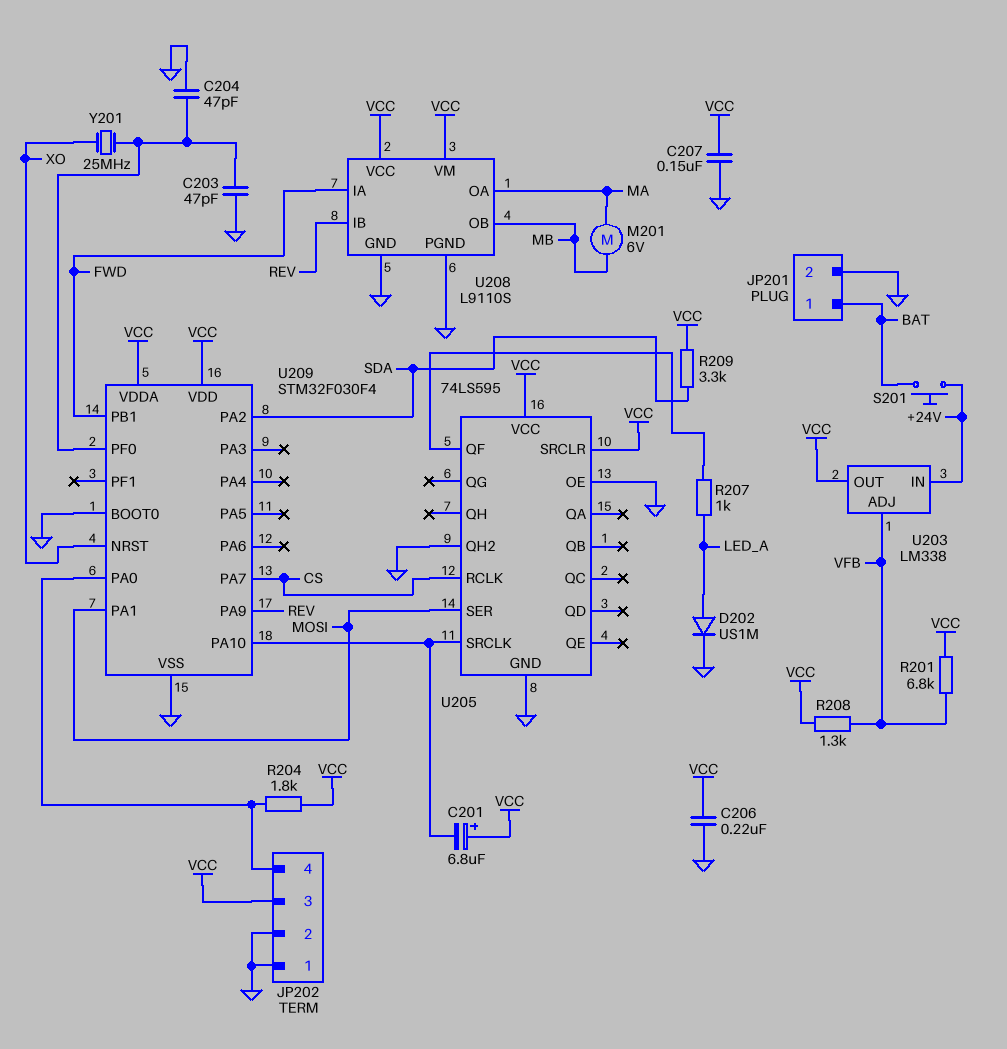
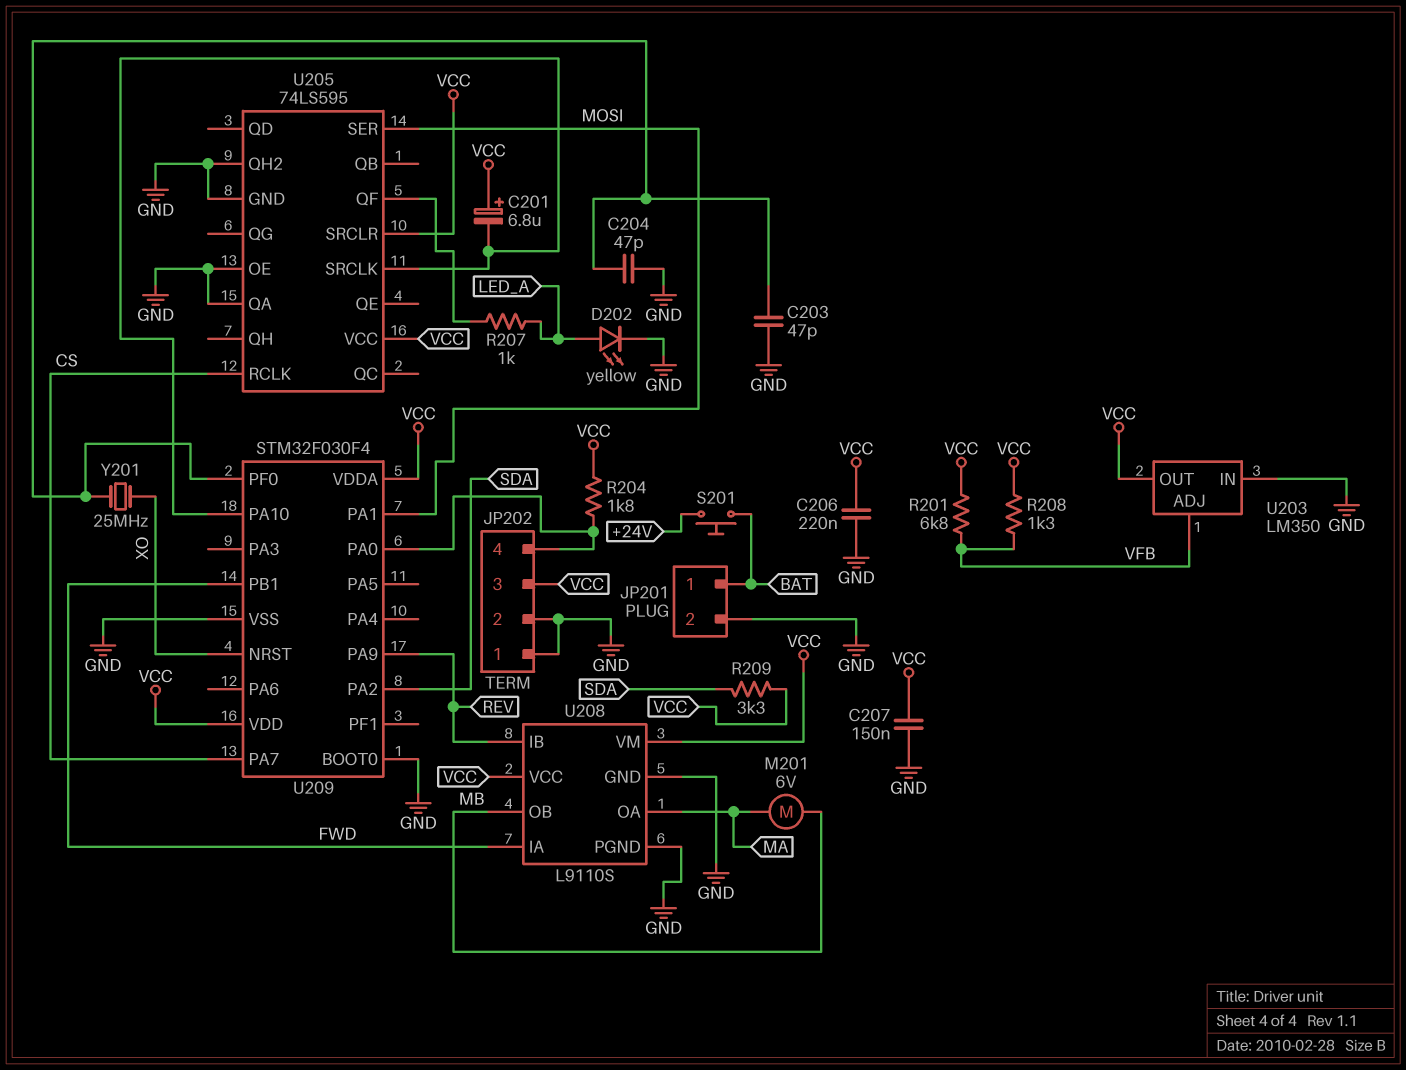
D202: diode US1M (A LED_A, K GND) -> LED yellow (A LED_A, K GND)
U203: LM338 -> LM350
U203 pin IN: +24V -> GND
U205 pin QA: none -> GND

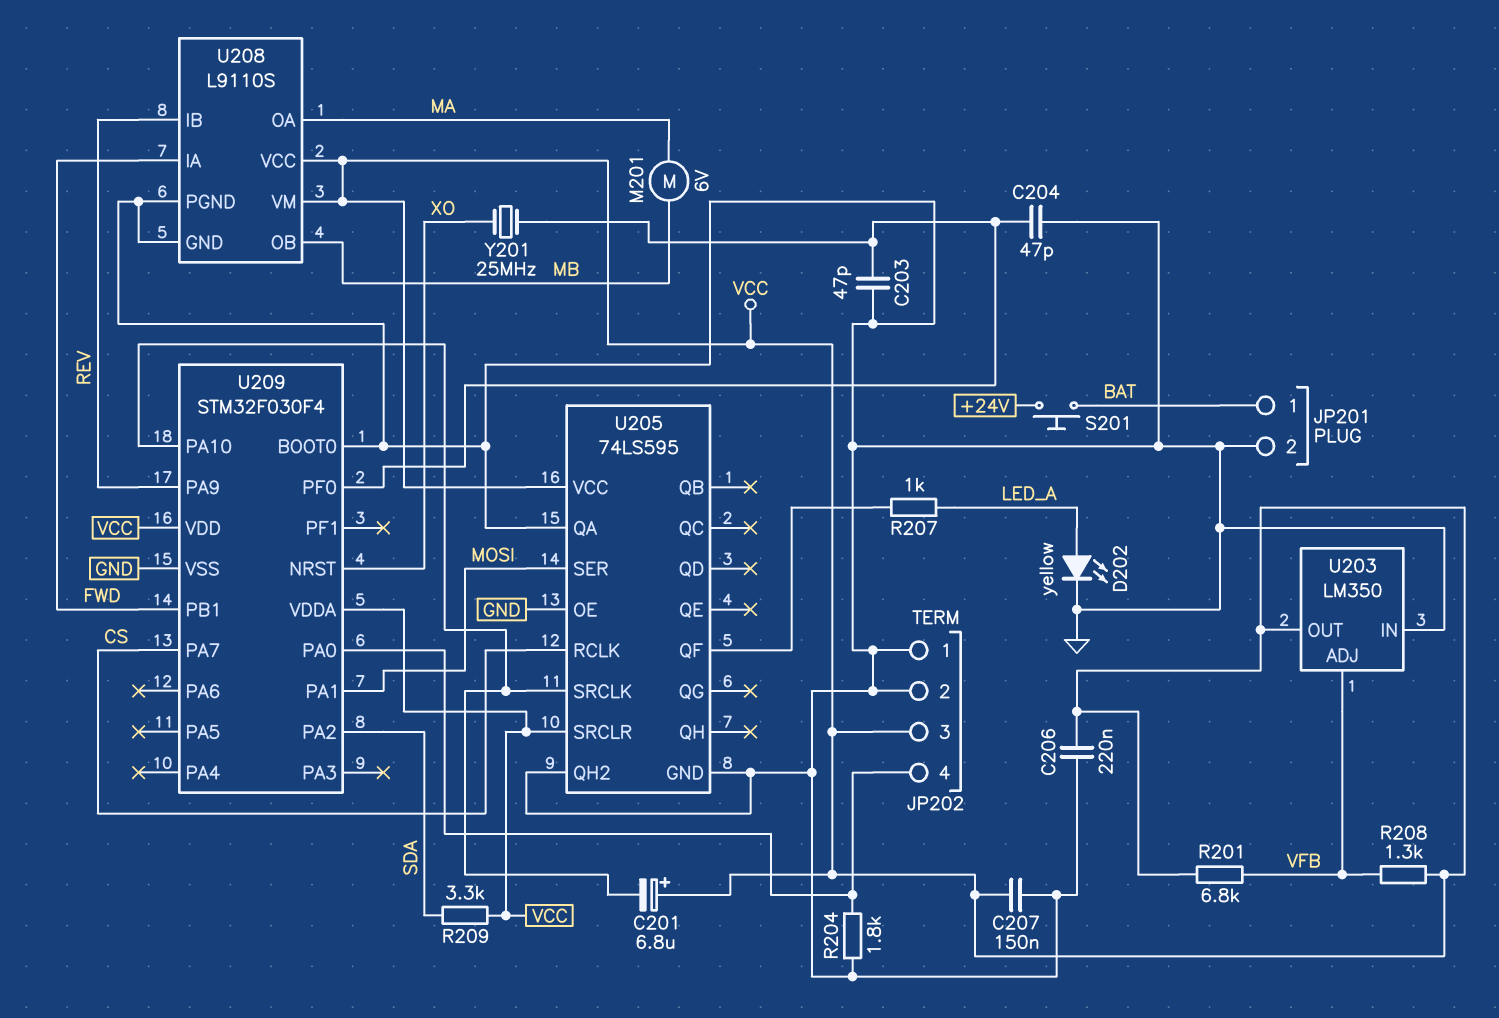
R204: 1.8k (JP202/4, VCC) -> 1.8k (GND, JP202/4)

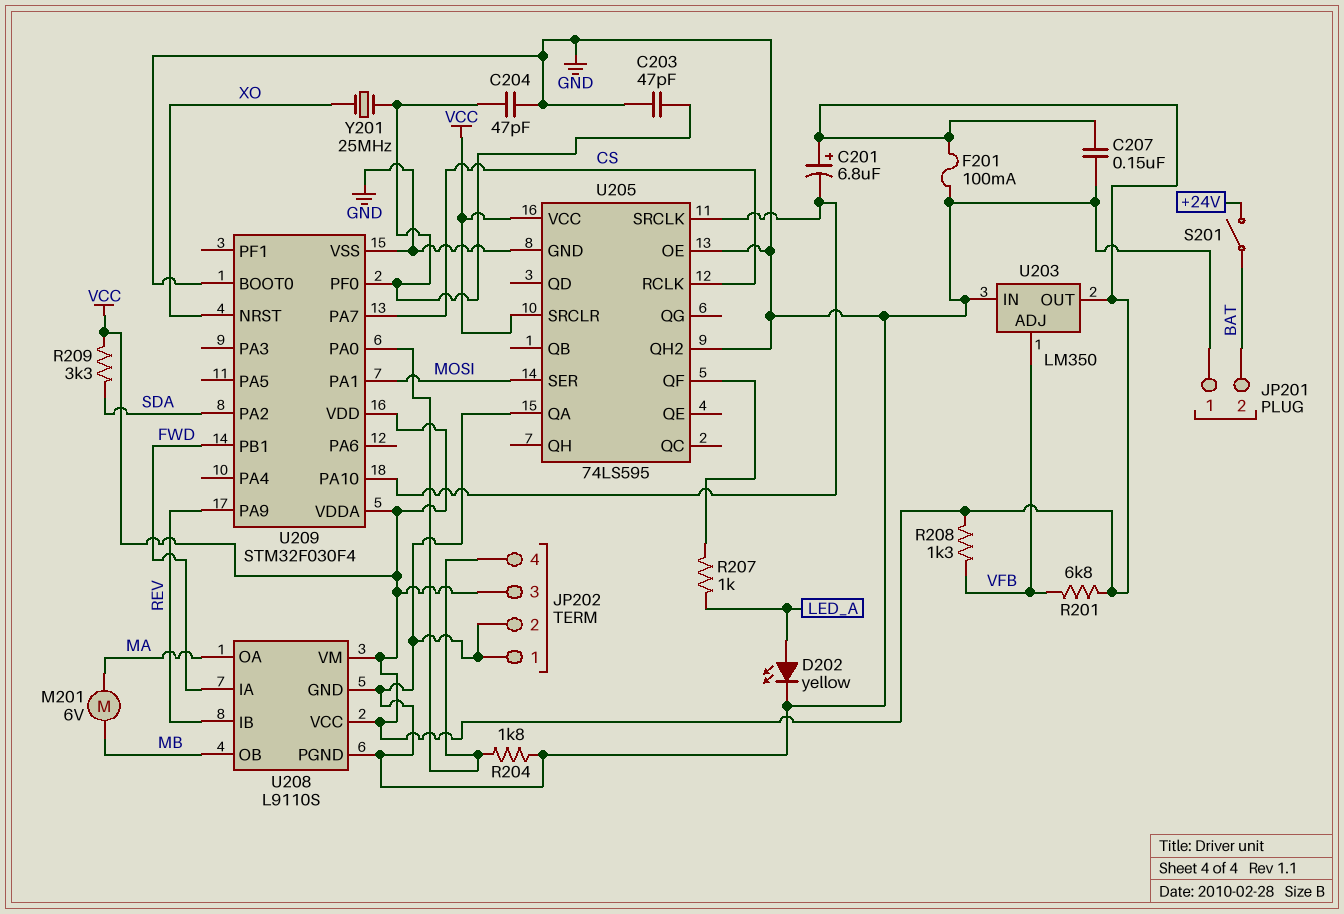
C206: 220nF (GND, VCC) -> none
F201: none -> 100mA (GND, VCC)
JP201 pin 1: BAT -> GND
JP201 pin 2: GND -> BAT
S201: button (+24V, BAT) -> switch (+24V, BAT)

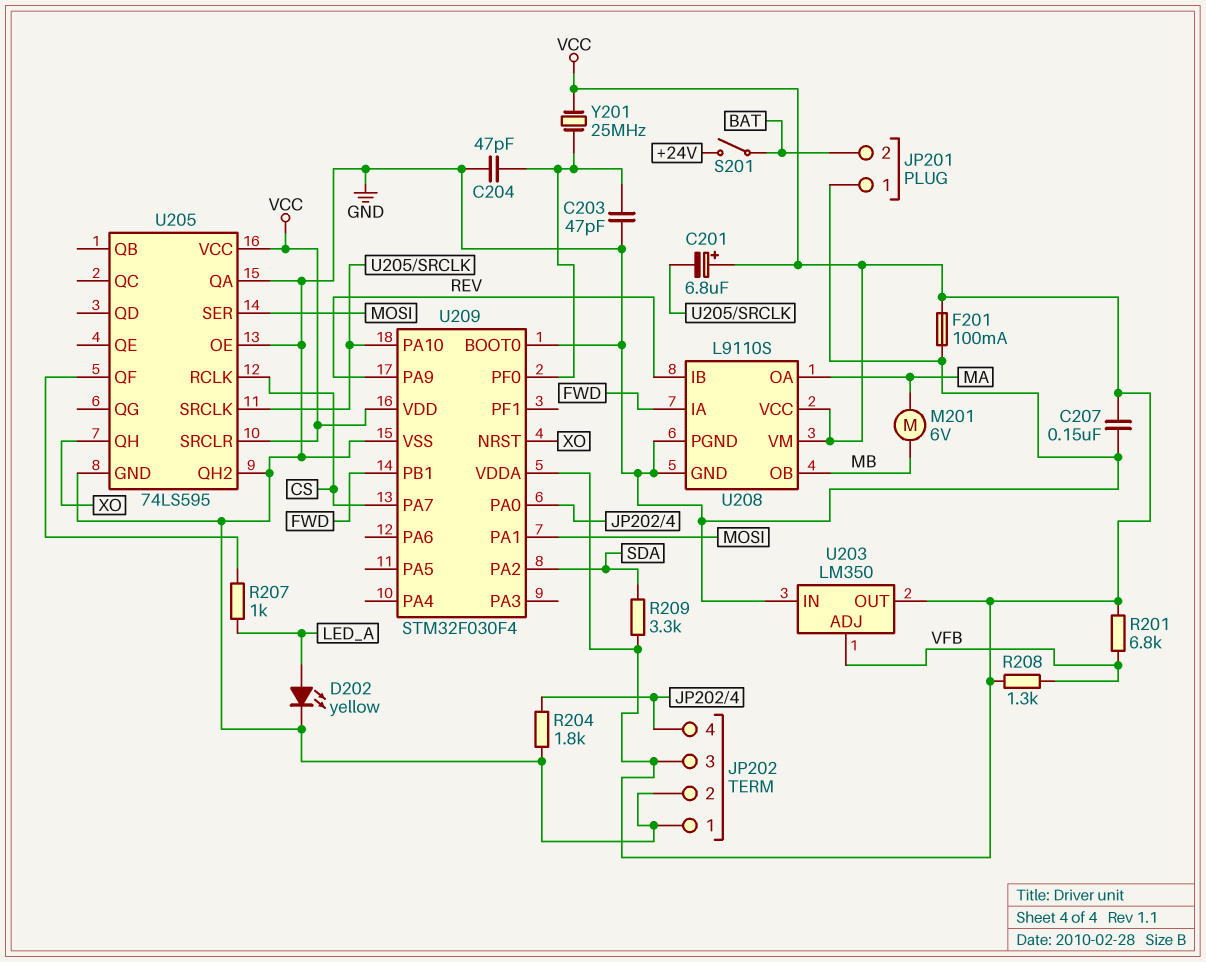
U205 pin QH: none -> XO
Y201: 25MHz (U209/PF0, XO) -> 25MHz (U209/PF0, VCC)

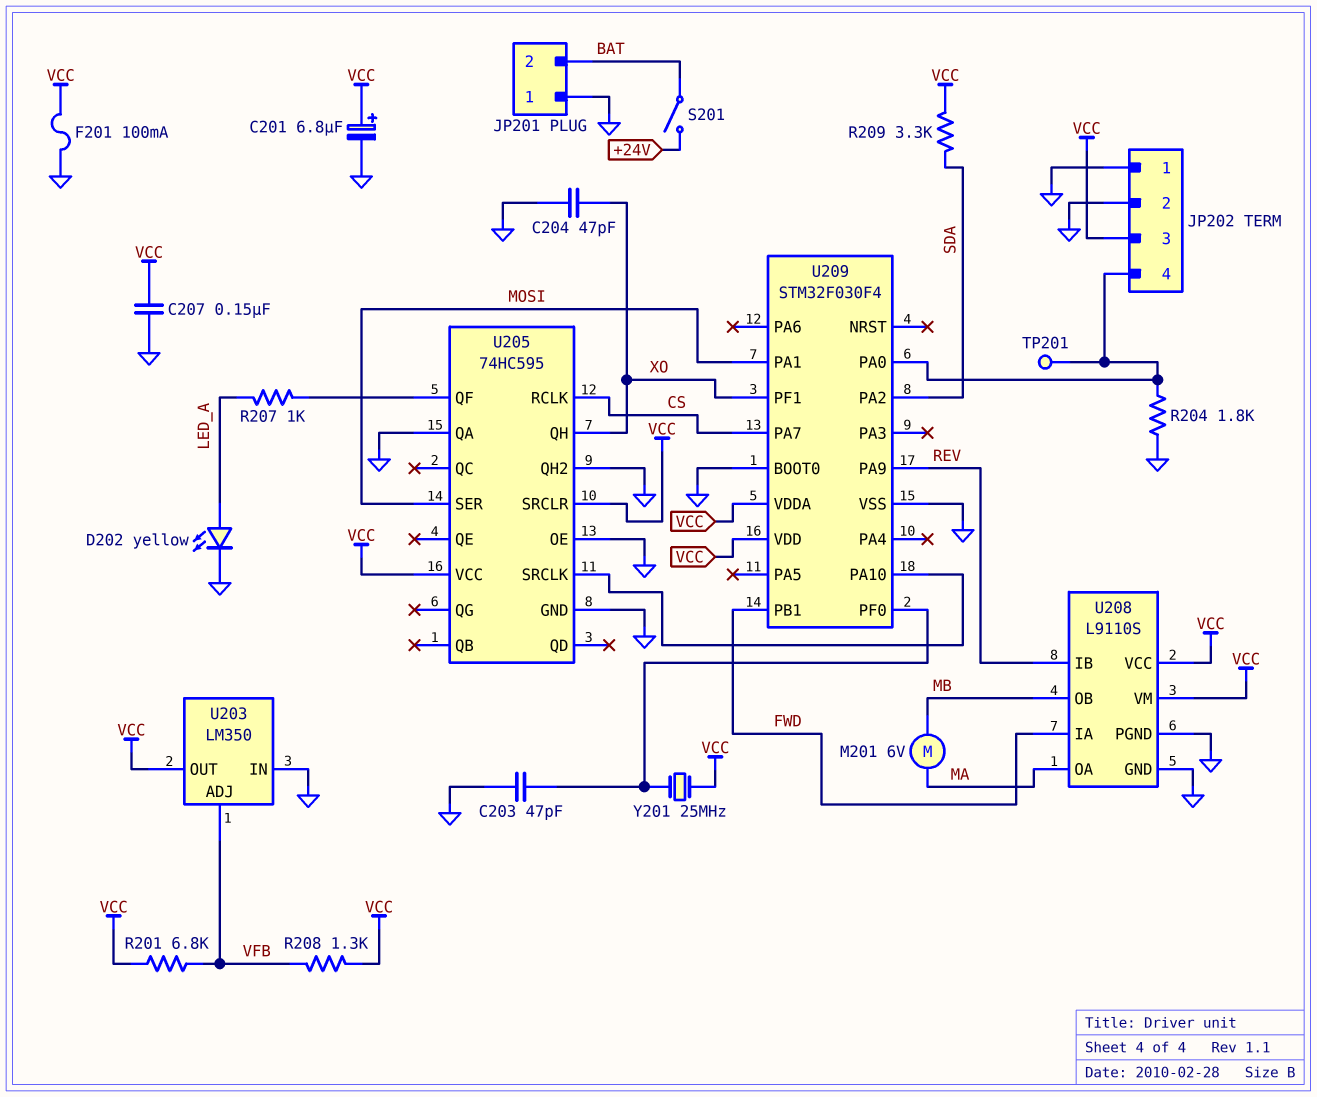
C201: 6.8uF (plus VCC, minus U205/SRCLK) -> 6.8uF (plus VCC, minus GND)
C204: 47pF (GND, U209/PF0) -> 47pF (GND, XO)
TP201: none -> test point (JP202/4)
U205: 74LS595 -> 74HC595
U209 pin NRST: XO -> none
U209 pin PF1: none -> XO

